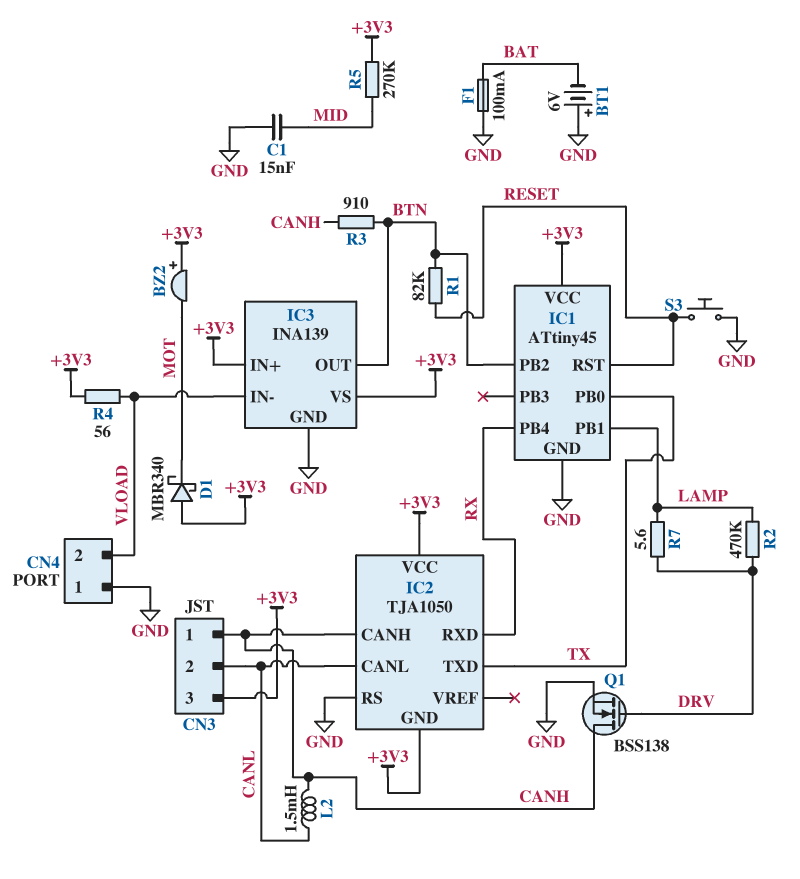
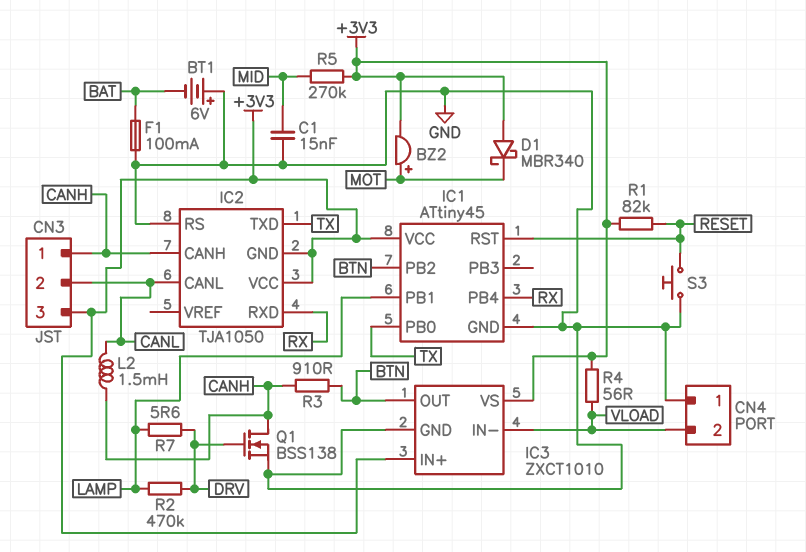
BZ2: buzzer (plus +3V3, minus MOT) -> buzzer (plus MOT, minus +3V3)
IC3: INA139 -> ZXCT1010
R1: 82k (BTN, RESET) -> 82k (+3V3, RESET)

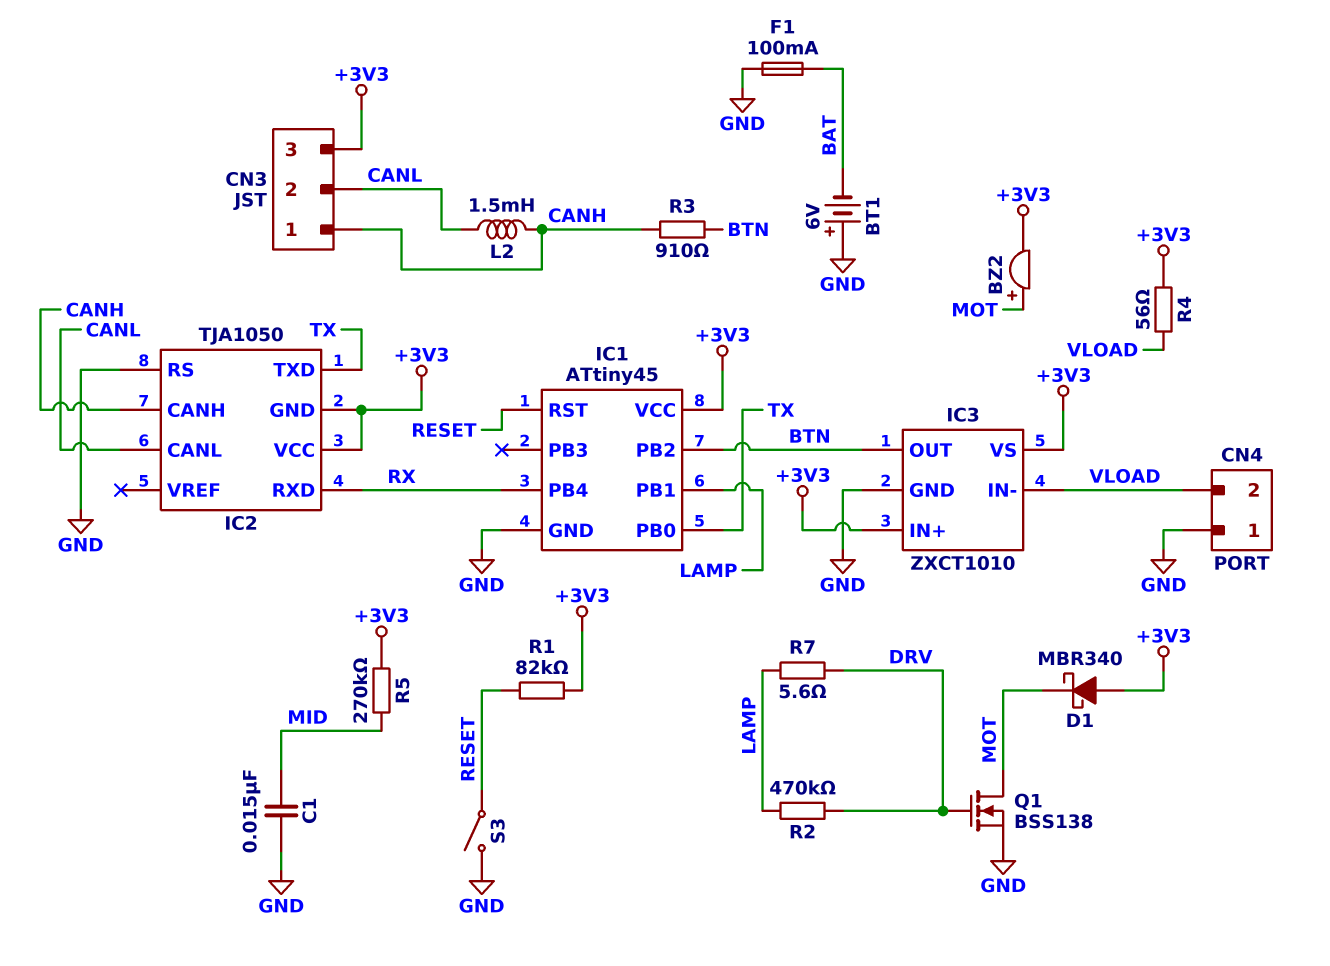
Q1: NMOS BSS138 (G DRV, D CANH, S GND) -> NMOS BSS138 (G DRV, D MOT, S GND)
S3: button (GND, RESET) -> switch (GND, RESET)

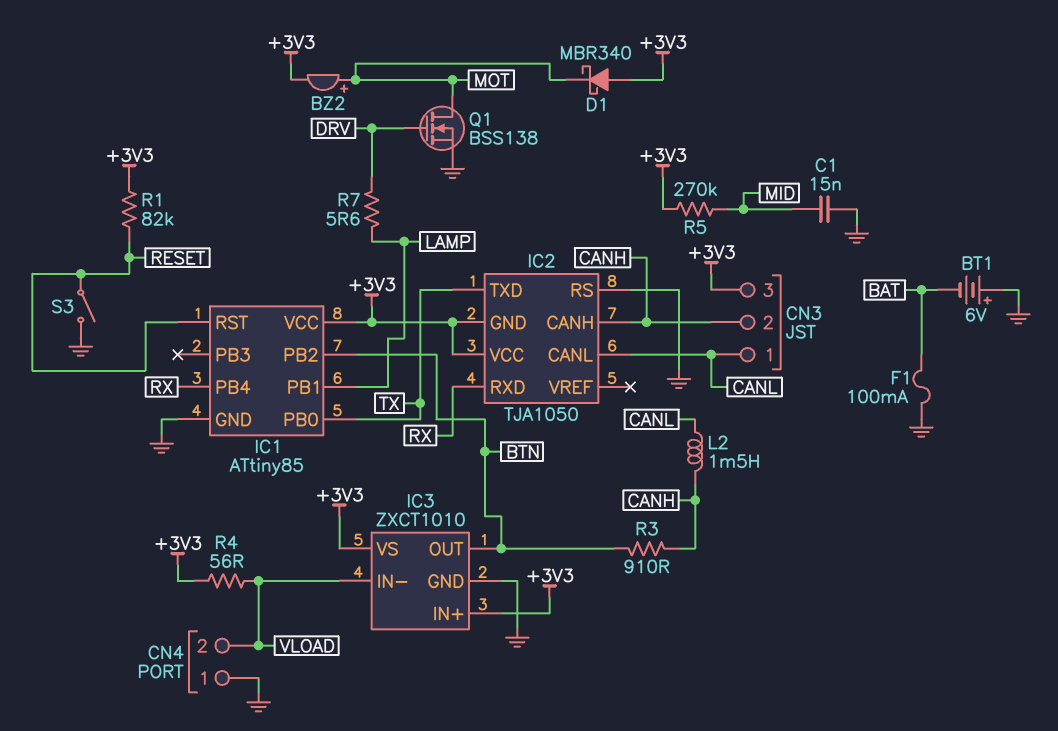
CN3 pin 1: CANH -> CANL
CN3 pin 2: CANL -> CANH
IC1: ATtiny45 -> ATtiny85
R2: 470k (DRV, LAMP) -> none

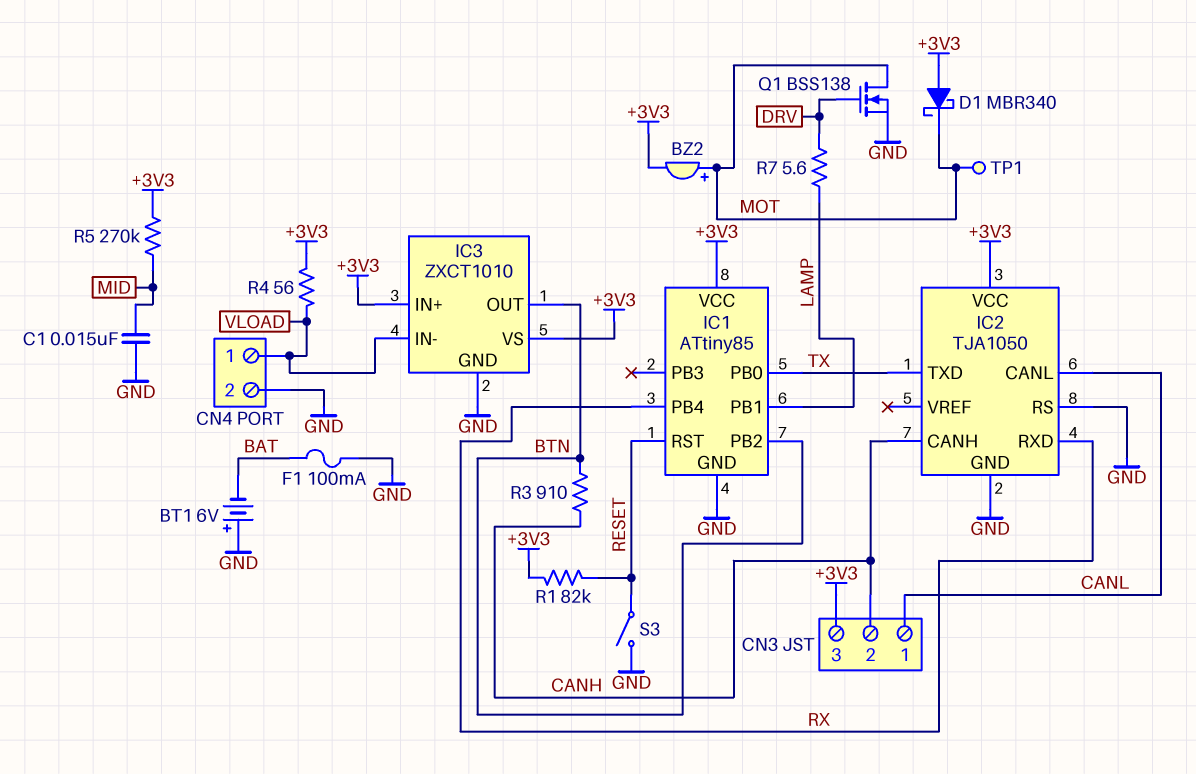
CN4 pin 1: GND -> VLOAD
CN4 pin 2: VLOAD -> GND
IC2 pin GND: +3V3 -> GND
L2: 1.5mH (CANH, CANL) -> none
TP1: none -> test point (MOT)

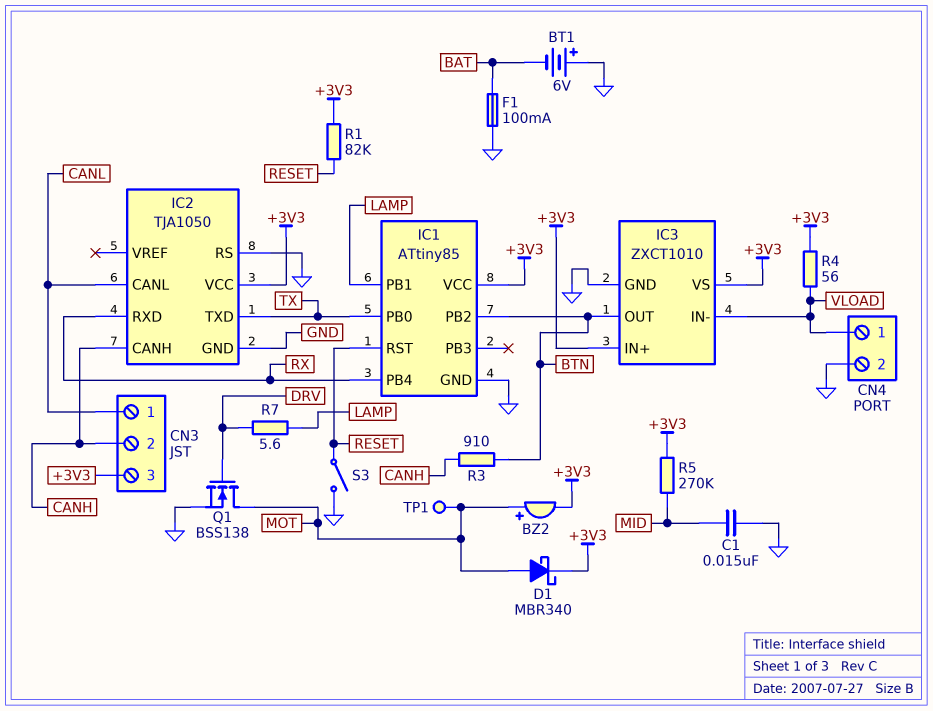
D1: schottky MBR340 (A +3V3, K MOT) -> schottky MBR340 (A MOT, K +3V3)

